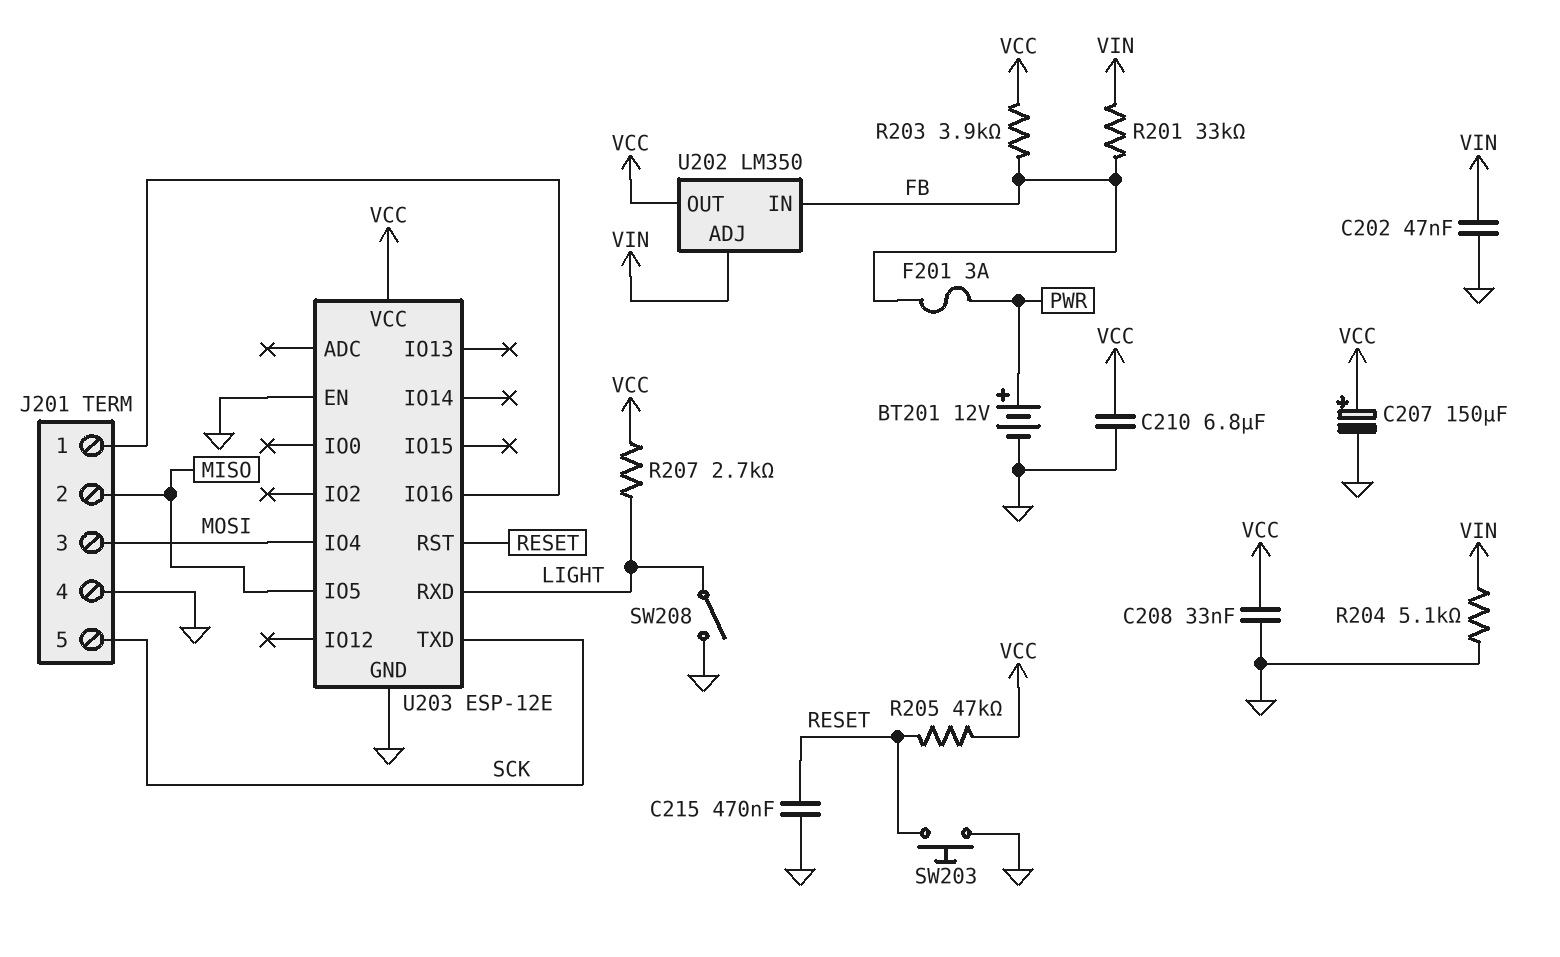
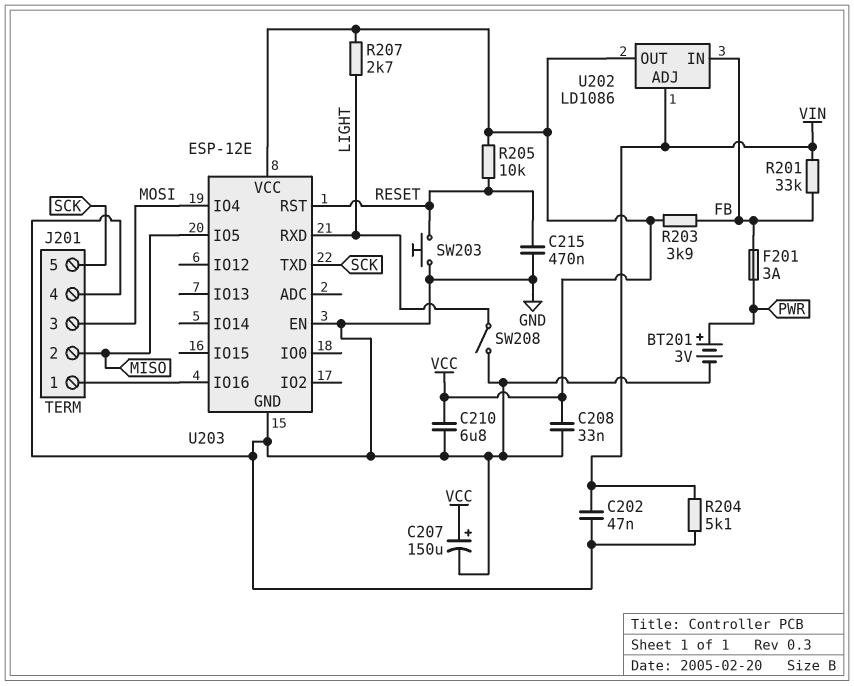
BT201: 12V (plus PWR, minus GND) -> 3V (plus PWR, minus GND)
R205: 47k (RESET, VCC) -> 10k (RESET, VCC)
U202: LM350 -> LD1086

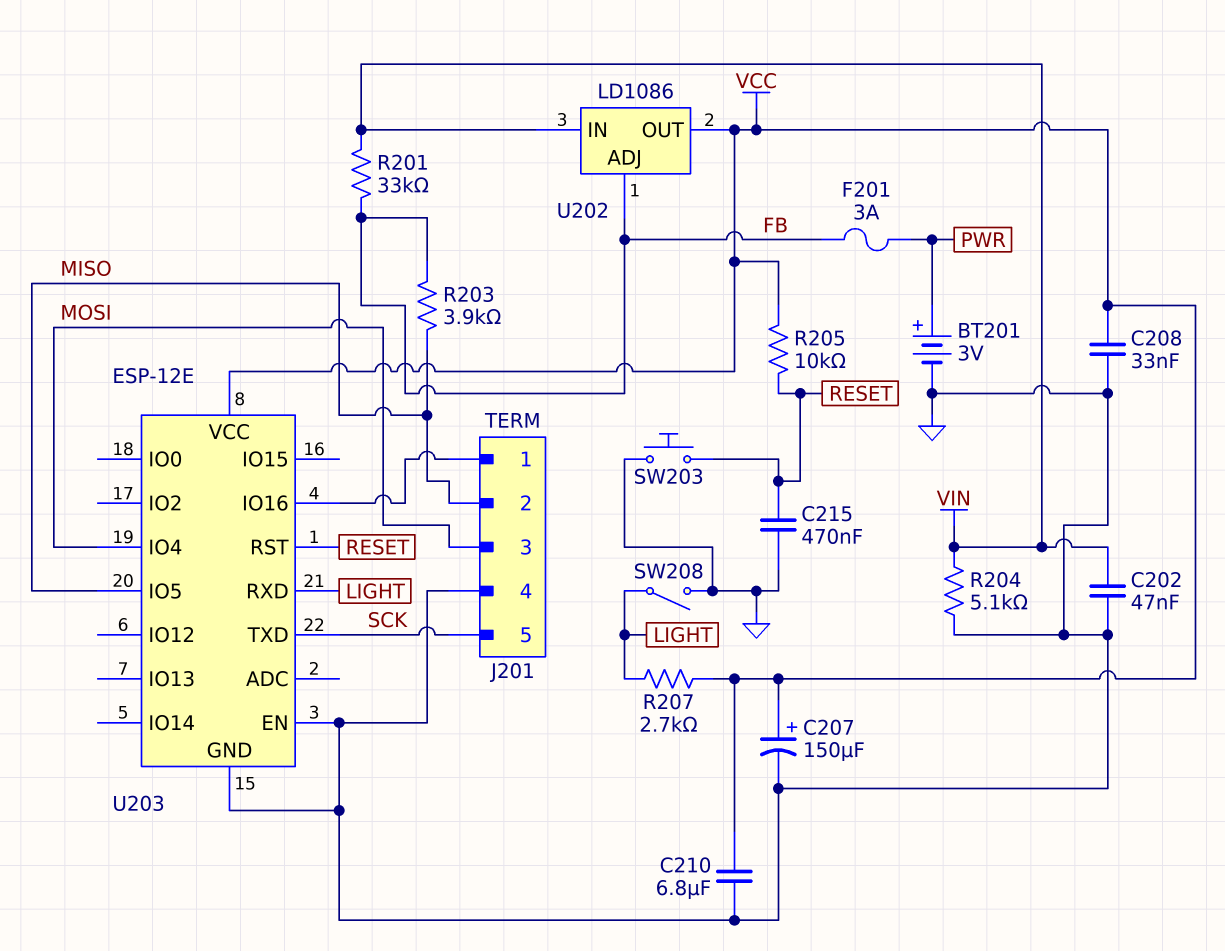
R203: 3.9k (FB, VCC) -> 3.9k (FB, MISO)
U202 pin ADJ: VIN -> FB
U202 pin IN: FB -> VIN

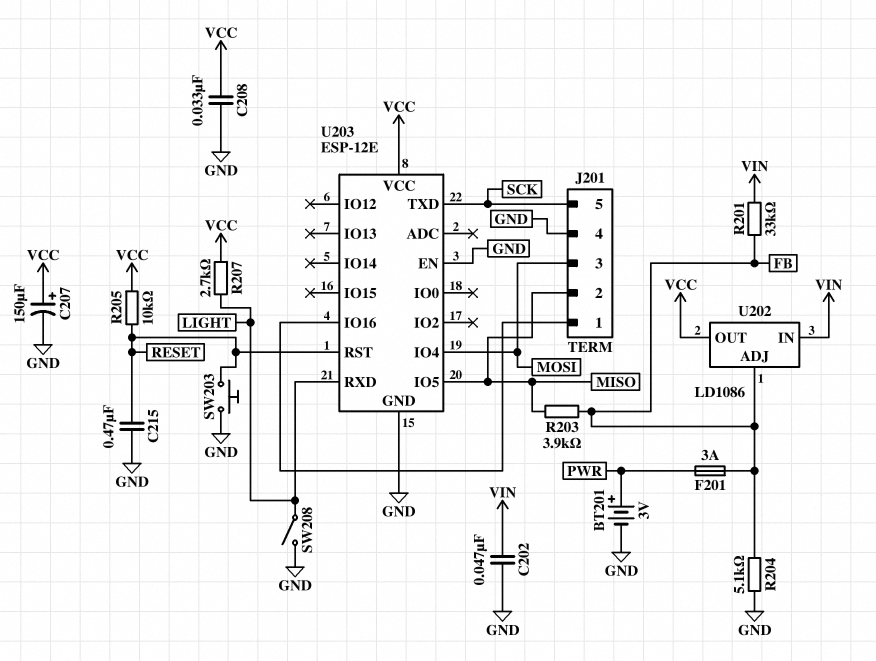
C210: 6.8uF (GND, VCC) -> none
R204: 5.1k (GND, VIN) -> 5.1k (FB, GND)

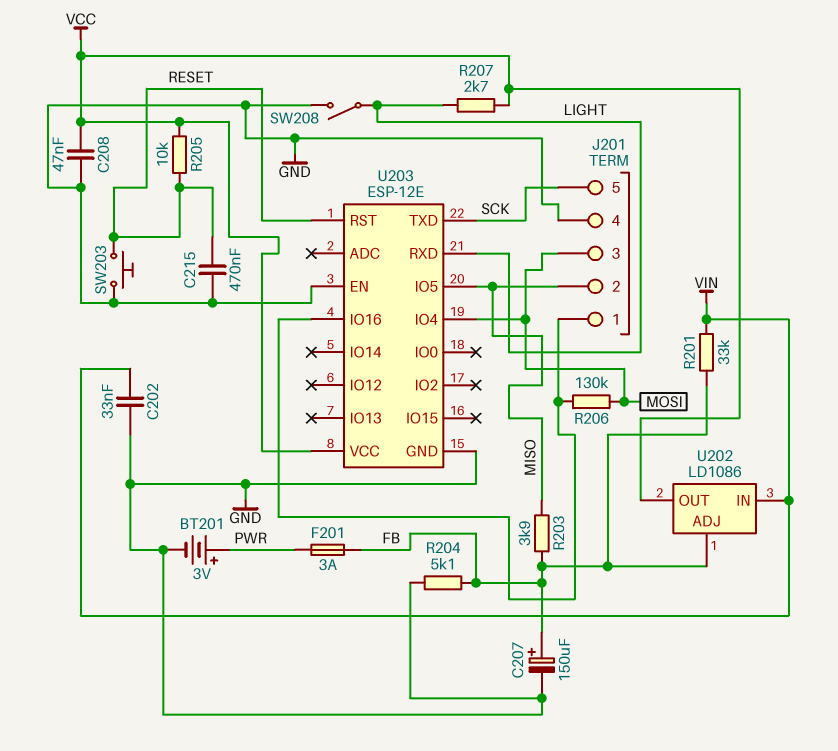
C202: 47nF (GND, VIN) -> 33nF (GND, VIN)
C207: 150uF (plus VCC, minus GND) -> 150uF (plus FB, minus GND)
C208: 33nF (GND, VCC) -> 47nF (GND, VCC)
R206: none -> 130k (J201/1, MOSI)

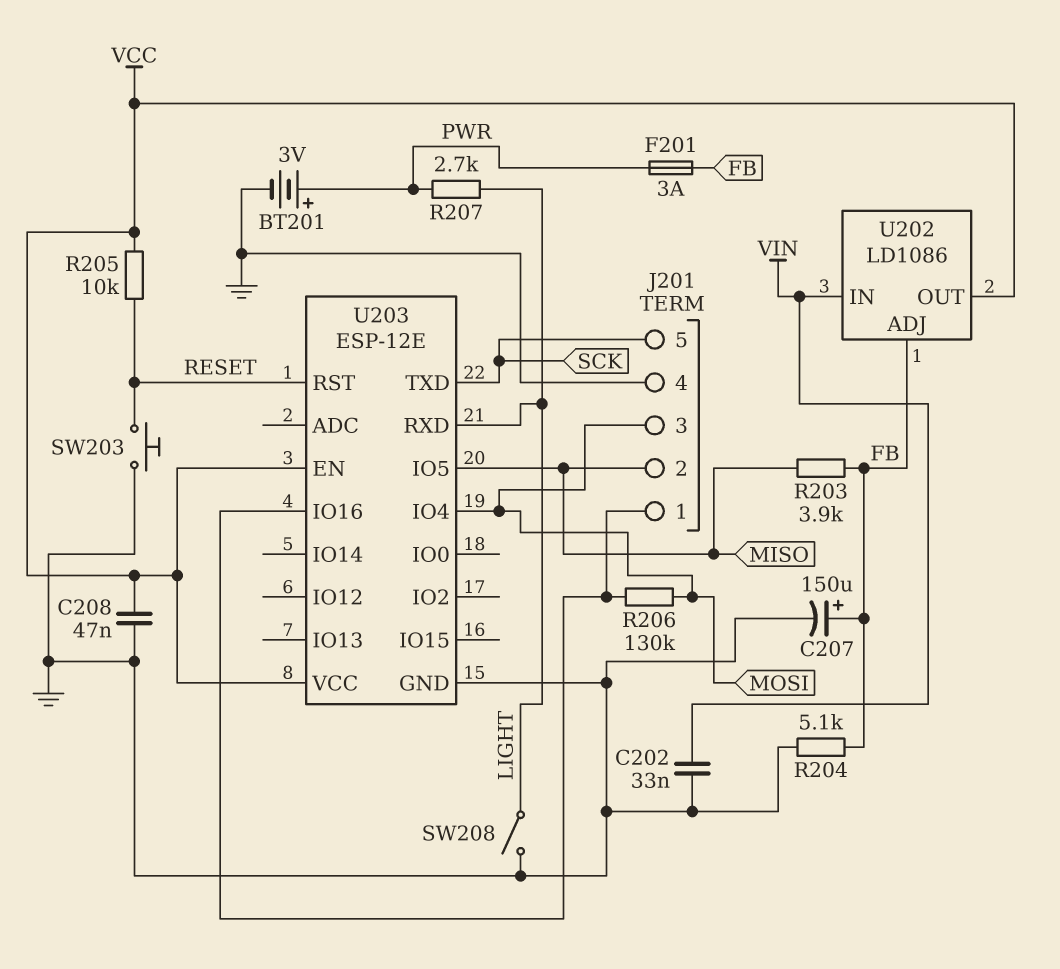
C215: 470nF (GND, RESET) -> none
R201: 33k (FB, VIN) -> none
R207: 2.7k (LIGHT, VCC) -> 2.7k (LIGHT, PWR)
U203 pin EN: GND -> VCC

